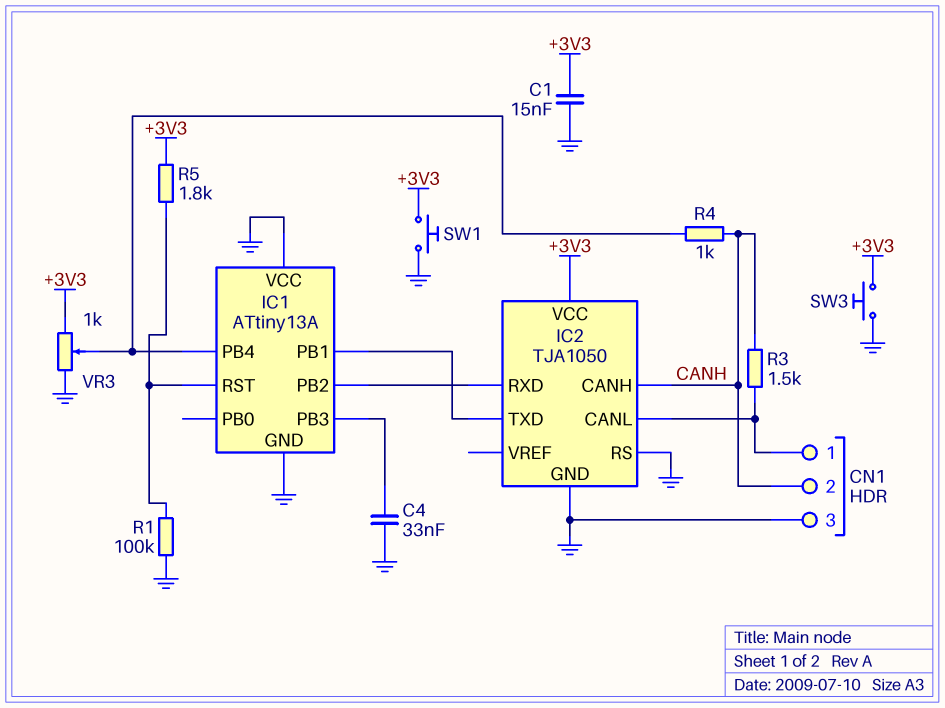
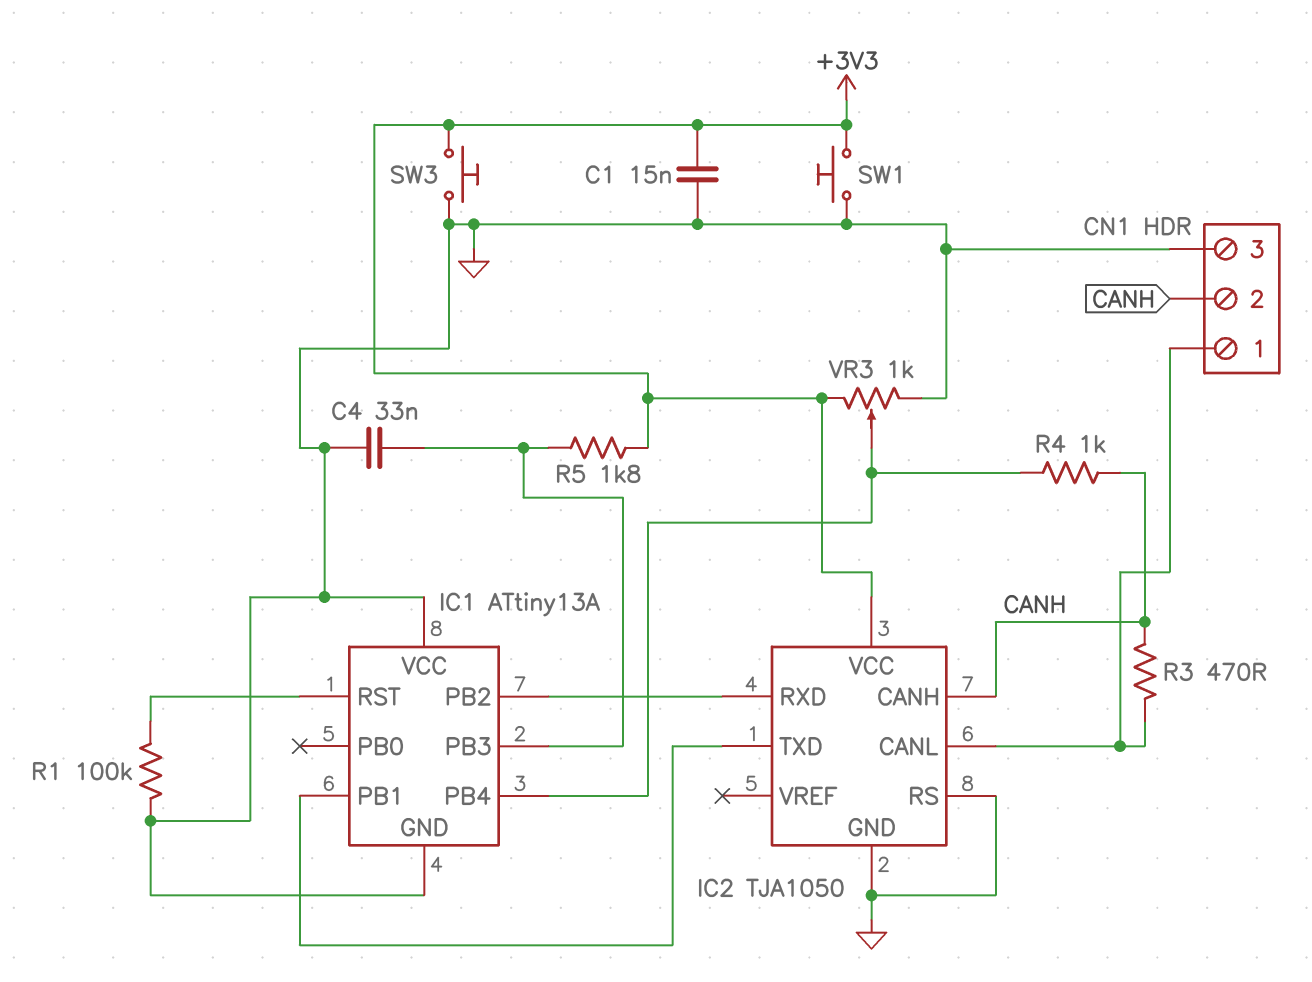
R3: 1.5k (CANH, CN1/1) -> 470 (CANH, CN1/1)
R5: 1.8k (+3V3, IC1/RST) -> 1.8k (+3V3, IC1/PB3)

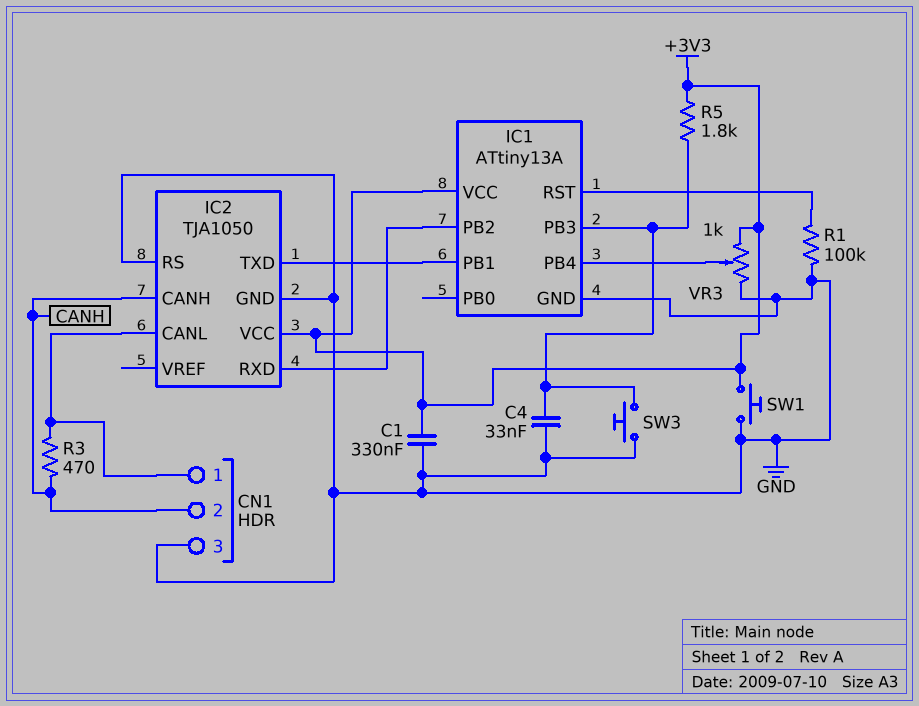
C1: 15nF (+3V3, GND) -> 330nF (+3V3, GND)
IC1 pin VCC: GND -> +3V3
R4: 1k (CANH, IC1/PB4) -> none
SW3: button (+3V3, GND) -> button (GND, IC1/PB3)

